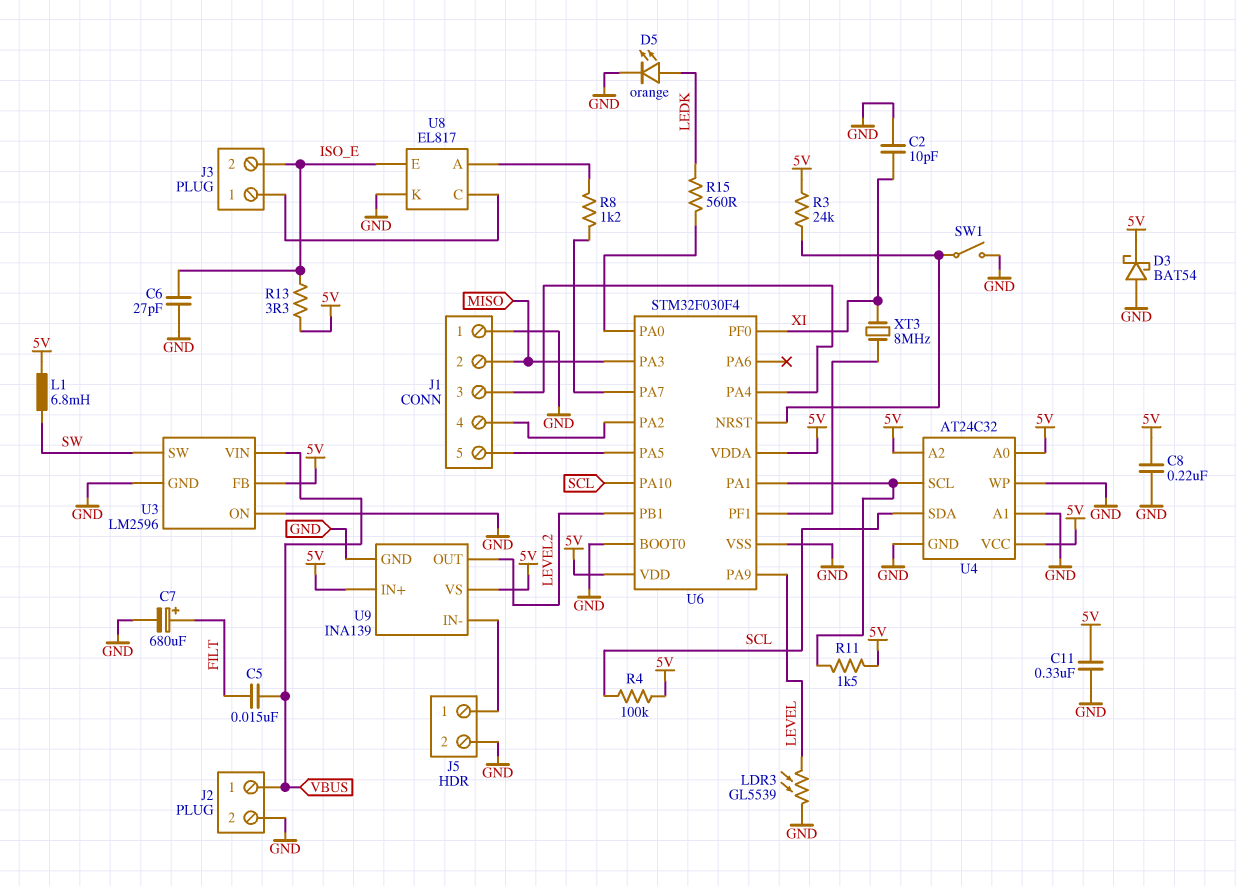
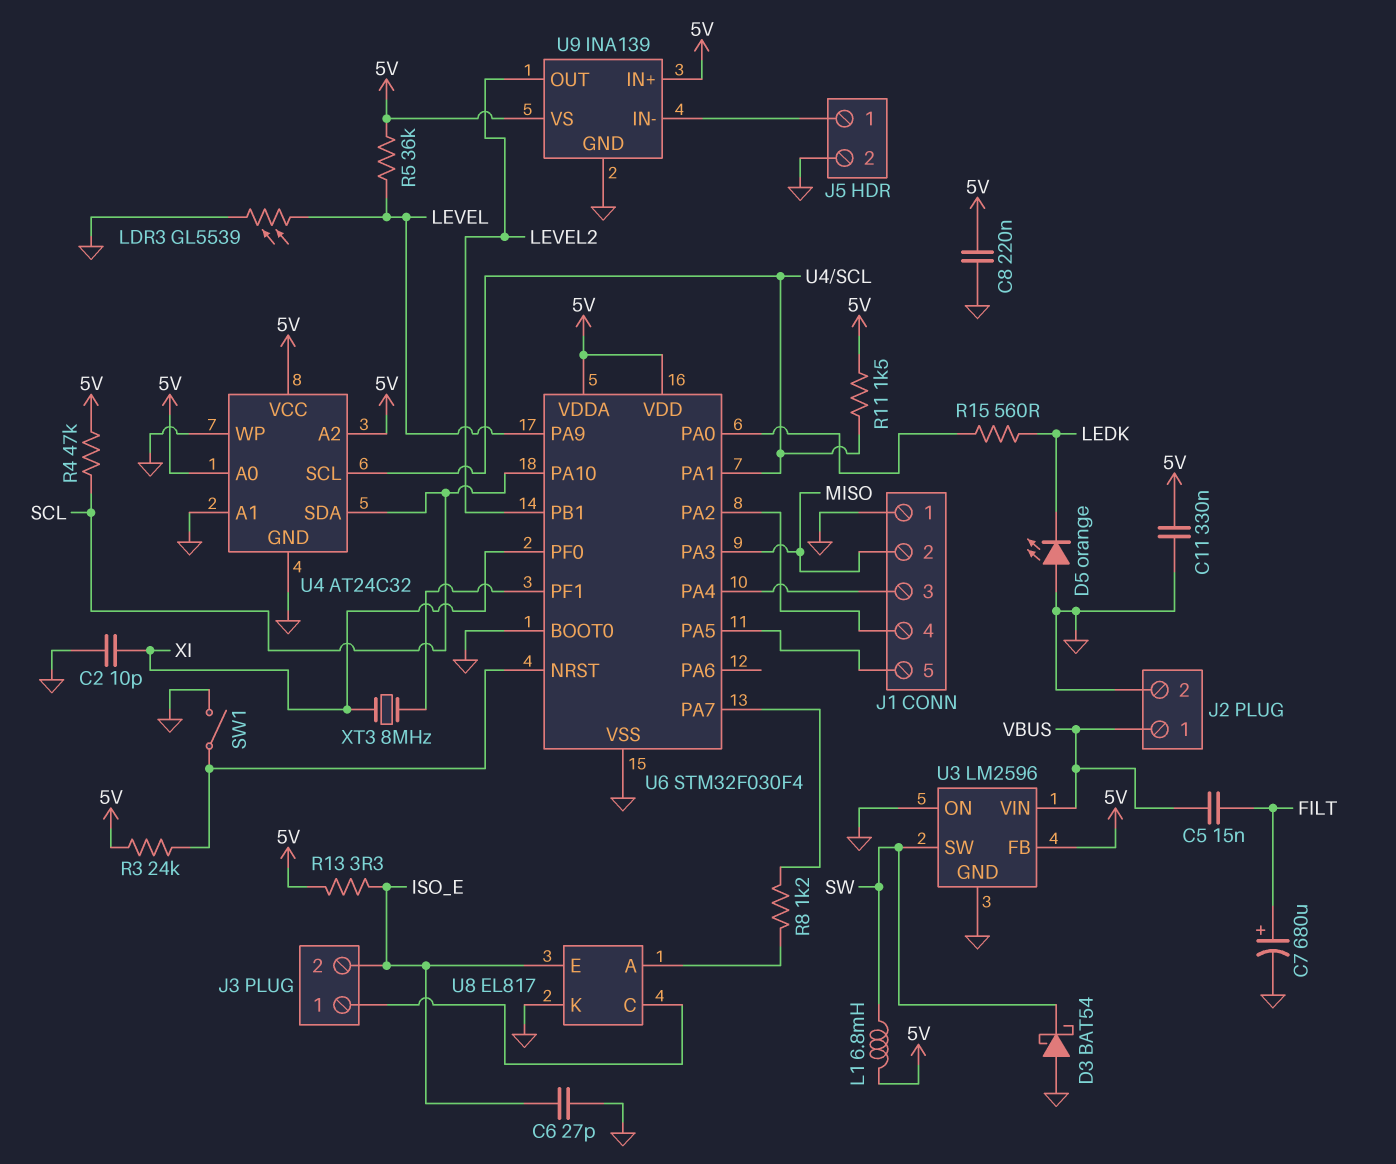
D3: schottky BAT54 (A GND, K 5V) -> schottky BAT54 (A GND, K SW)
D5: LED orange (A LEDK, K GND) -> LED orange (A GND, K LEDK)
R4: 100k (5V, SCL) -> 47k (5V, SCL)
R5: none -> 36k (5V, LEVEL)

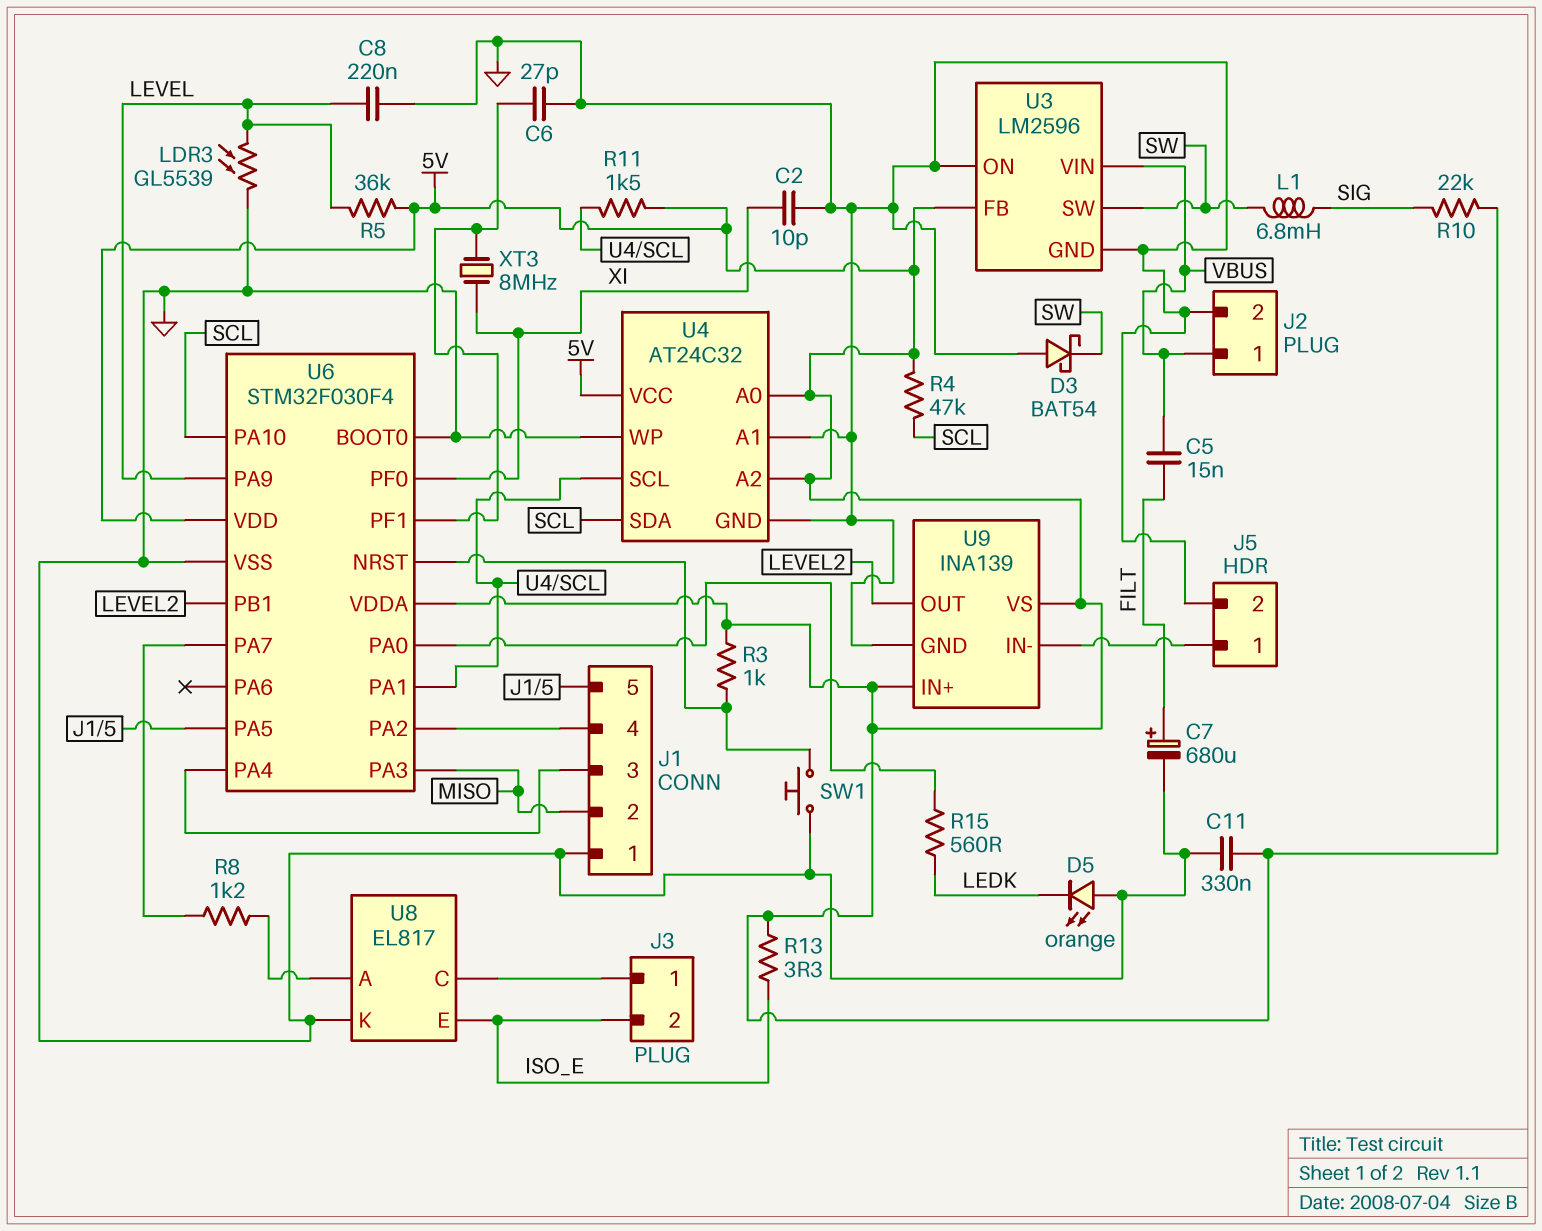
C6: 27pF (GND, ISO_E) -> 27pF (GND, U6/PF1)
C8: 220nF (5V, GND) -> 220nF (GND, LEVEL)
L1: 6.8mH (5V, SW) -> 6.8mH (SIG, SW)
R3: 24k (5V, U6/NRST) -> 1k (5V, U6/NRST)
R10: none -> 22k (5V, SIG)
SW1: switch (GND, U6/NRST) -> button (GND, U6/NRST)

